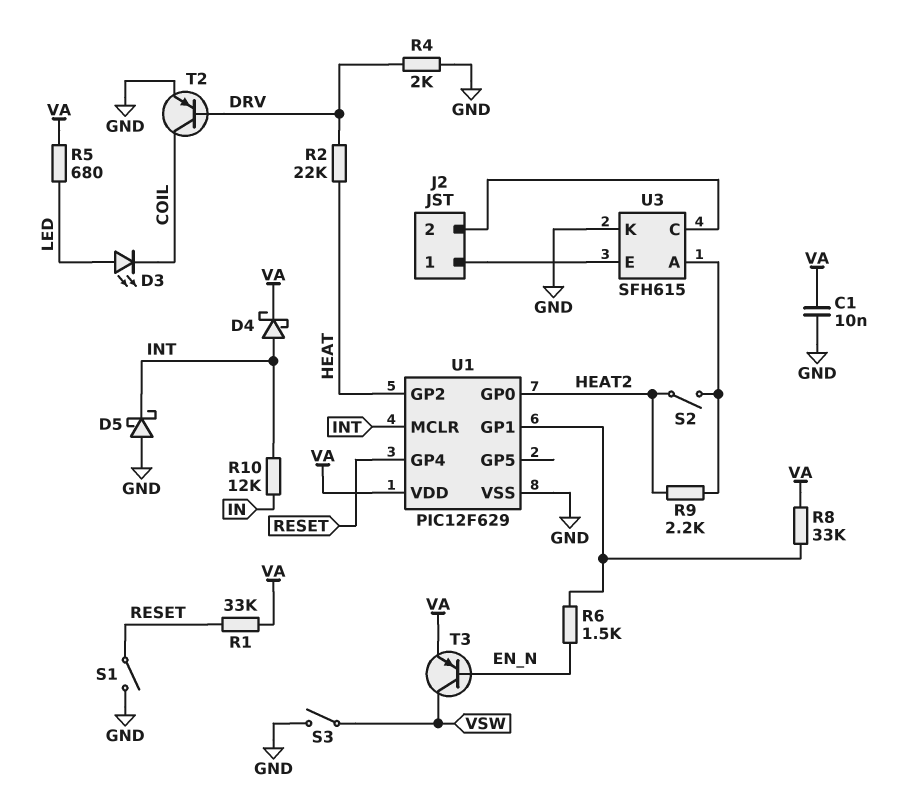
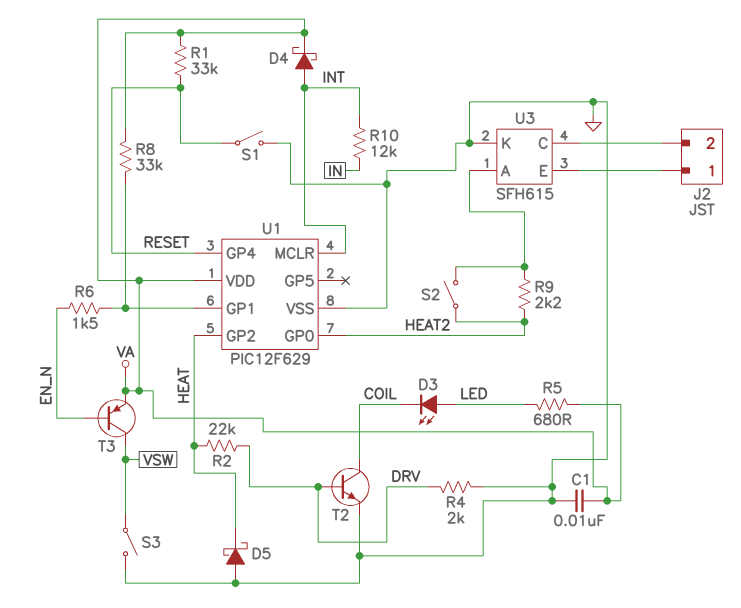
D5: schottky (A GND, K INT) -> schottky (A GND, K HEAT)
T2: PNP (B DRV, C COIL, E GND) -> NPN (B DRV, C COIL, E GND)

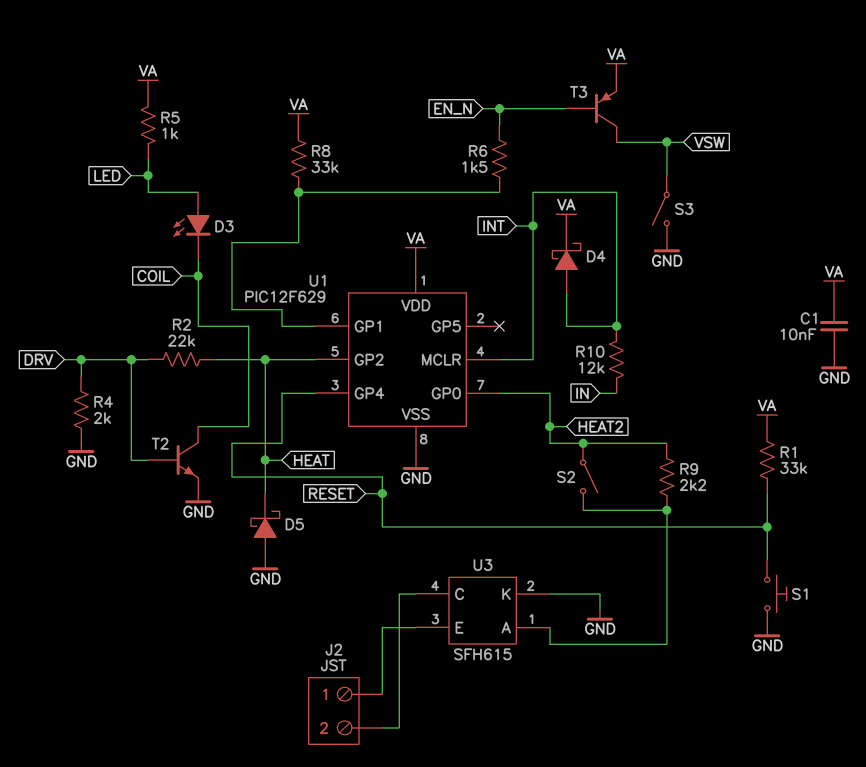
R5: 680 (LED, VA) -> 1k (LED, VA)
S1: switch (GND, RESET) -> button (GND, RESET)

